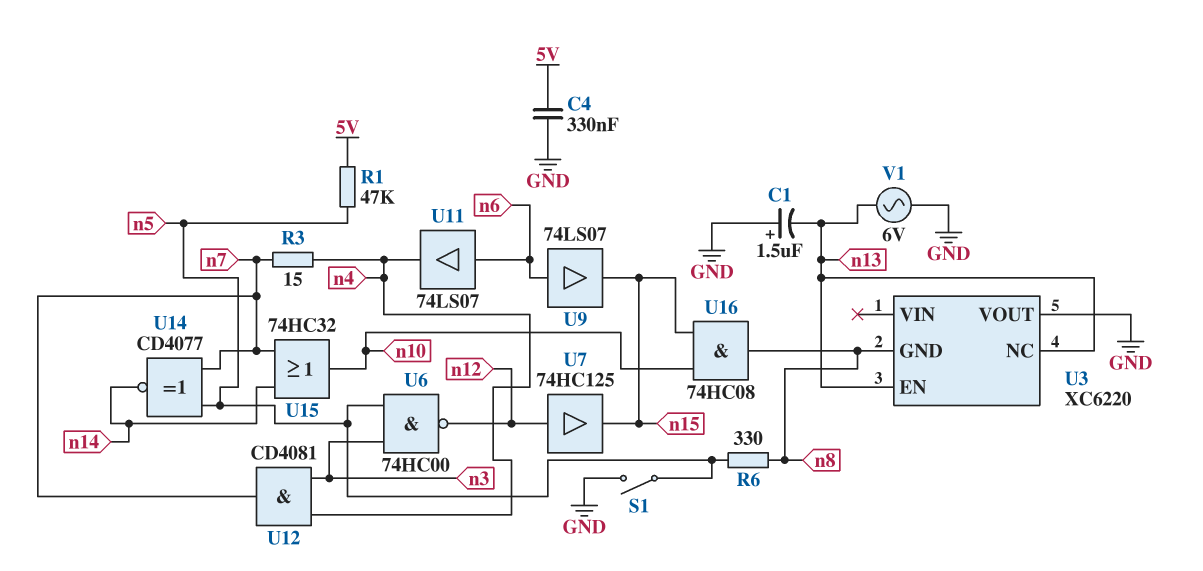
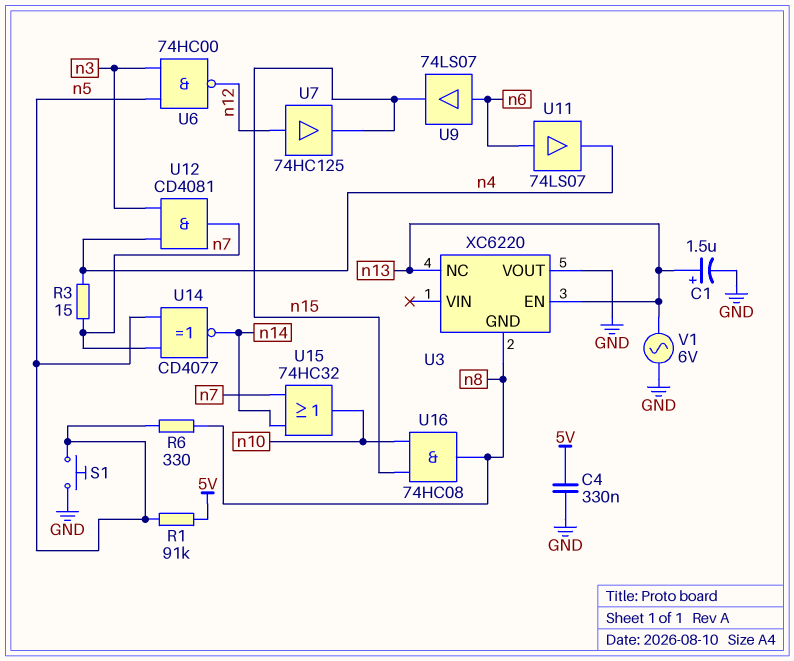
C1: 1.5uF (plus GND, minus n13) -> 1.5uF (plus n13, minus GND)
R1: 47k (5V, n5) -> 91k (5V, n5)
S1: switch (GND, n5) -> button (GND, n5)

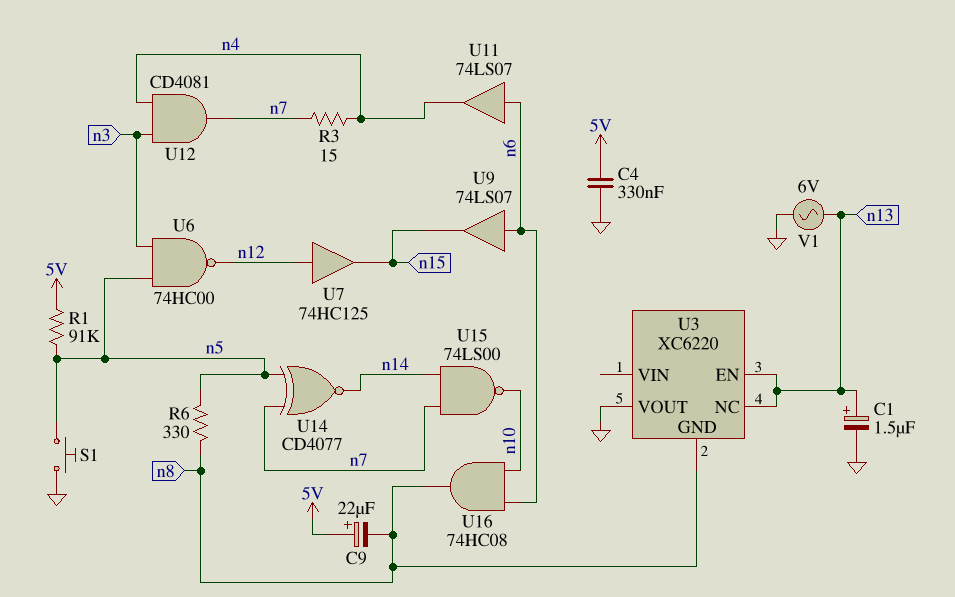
C9: none -> 22uF (plus 5V, minus n8)
U15: OR 74HC32 (in n7, in n14, out n10) -> NAND 74LS00 (in n7, in n14, out n10)
U16: AND 74HC08 (in n10, in n15, out n8) -> AND 74HC08 (in n6, in n10, out n8)

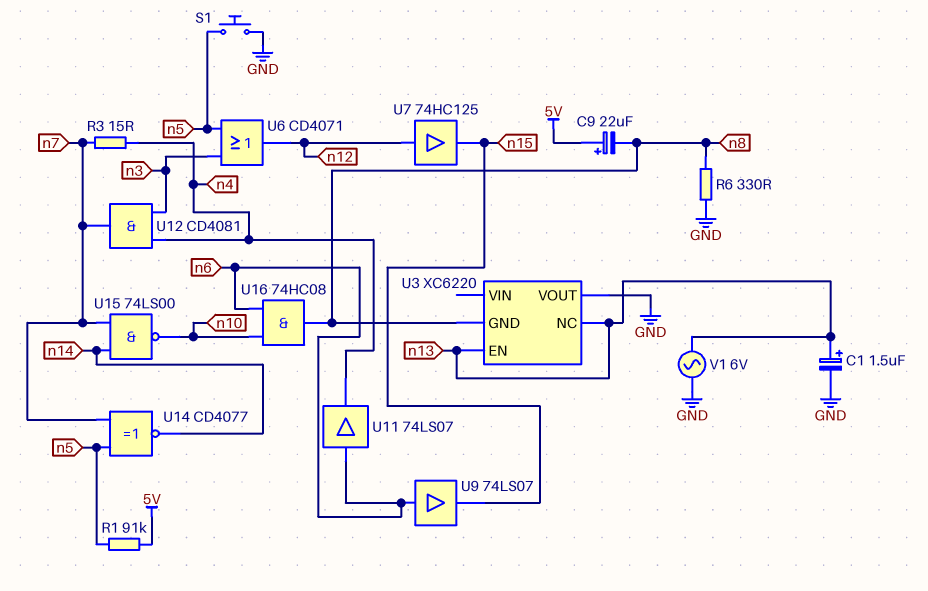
C4: 330nF (5V, GND) -> none
R6: 330 (n5, n8) -> 330 (GND, n8)
U6: NAND 74HC00 (in n3, in n5, out n12) -> OR CD4071 (in n3, in n5, out n12)

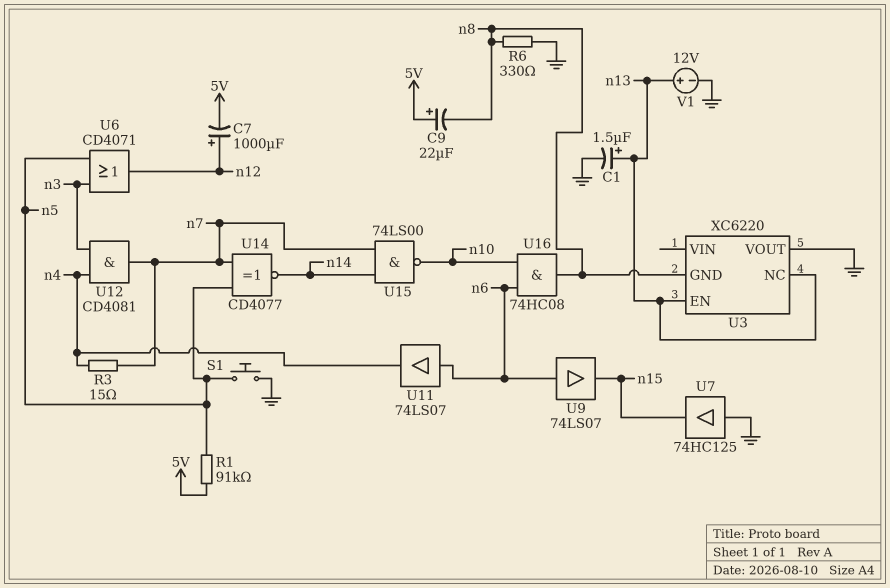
C7: none -> 1000uF (plus n12, minus 5V)
U7: buffer 74HC125 (in n12, out n15) -> buffer 74HC125 (in GND, out n15)
V1: AC 6V (GND, n13) -> 12V (plus n13, minus GND)

